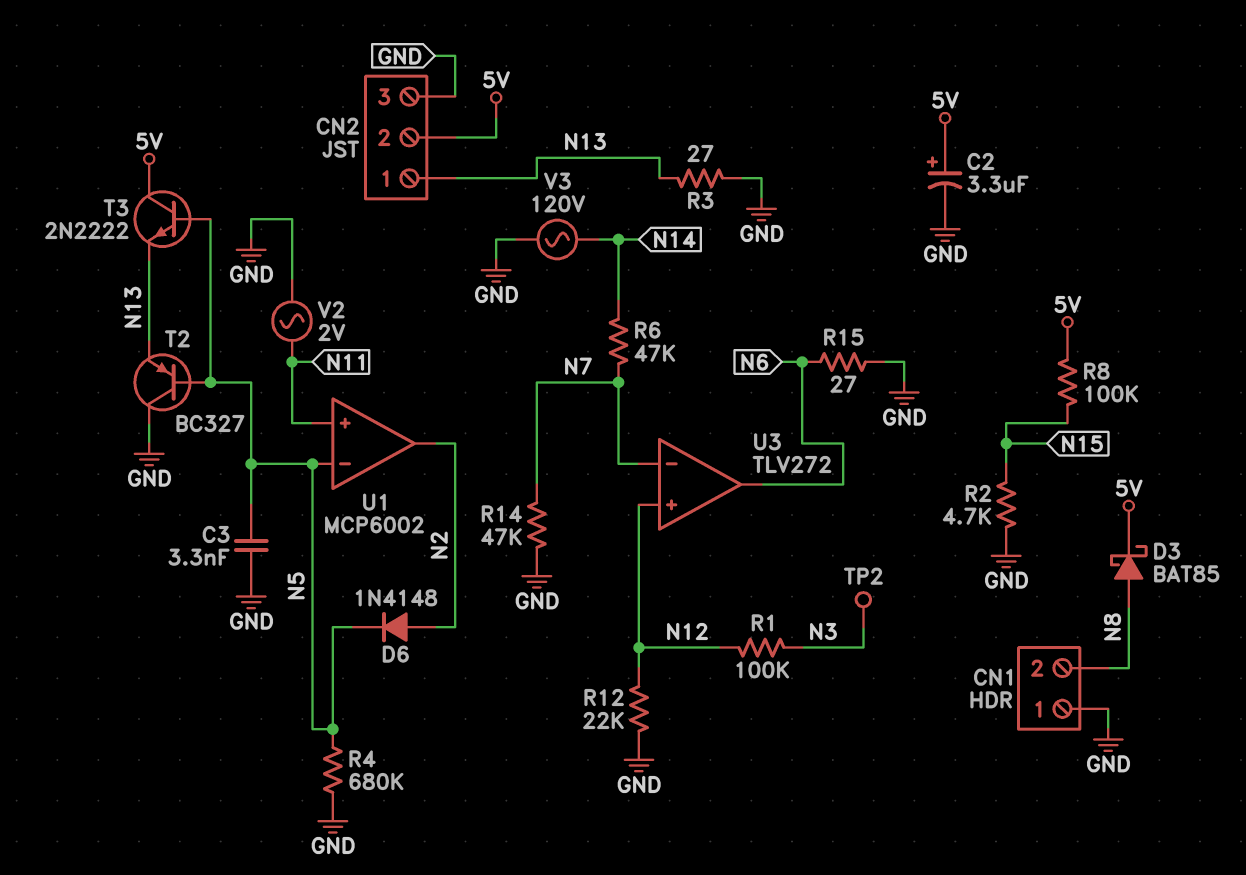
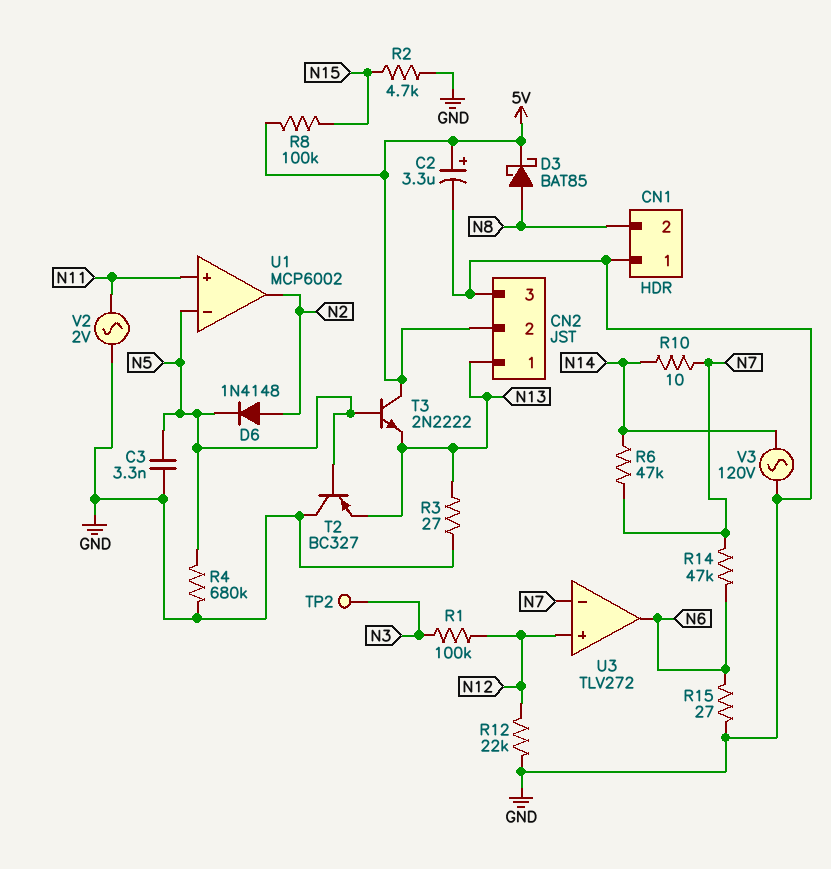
R10: none -> 10 (N7, N14)
R14: 47k (GND, N7) -> 47k (N6, N7)

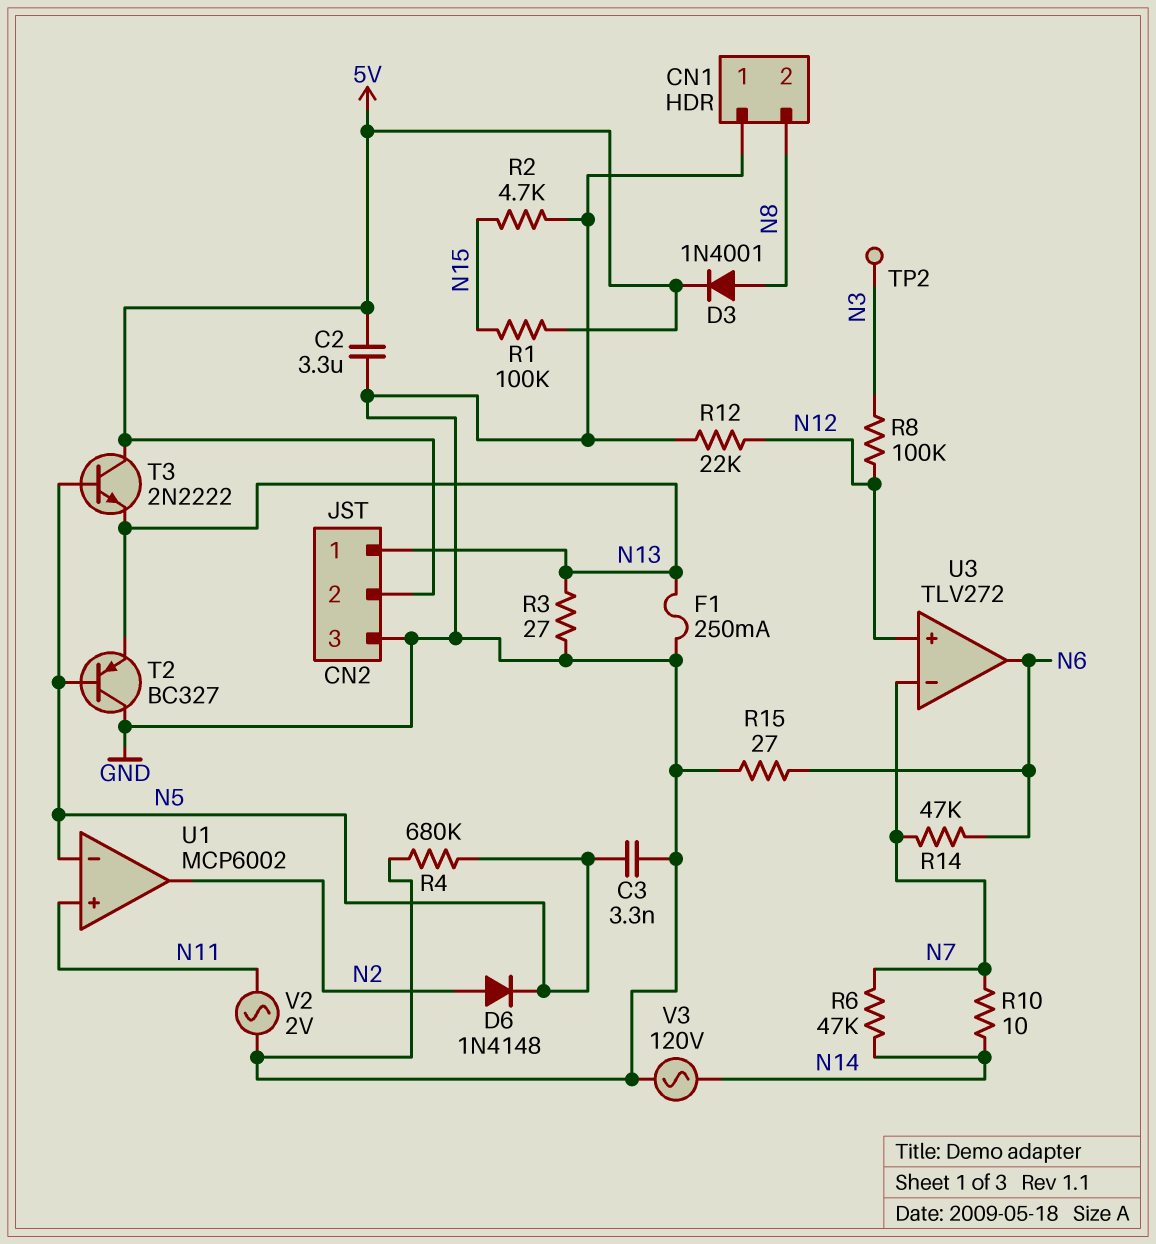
C2: 3.3uF (plus 5V, minus GND) -> 3.3uF (5V, GND)
D3: schottky BAT85 (A N8, K 5V) -> diode 1N4001 (A N8, K 5V)
F1: none -> 250mA (GND, N13)
R1: 100k (N3, N12) -> 100k (5V, N15)
R8: 100k (5V, N15) -> 100k (N3, N12)

